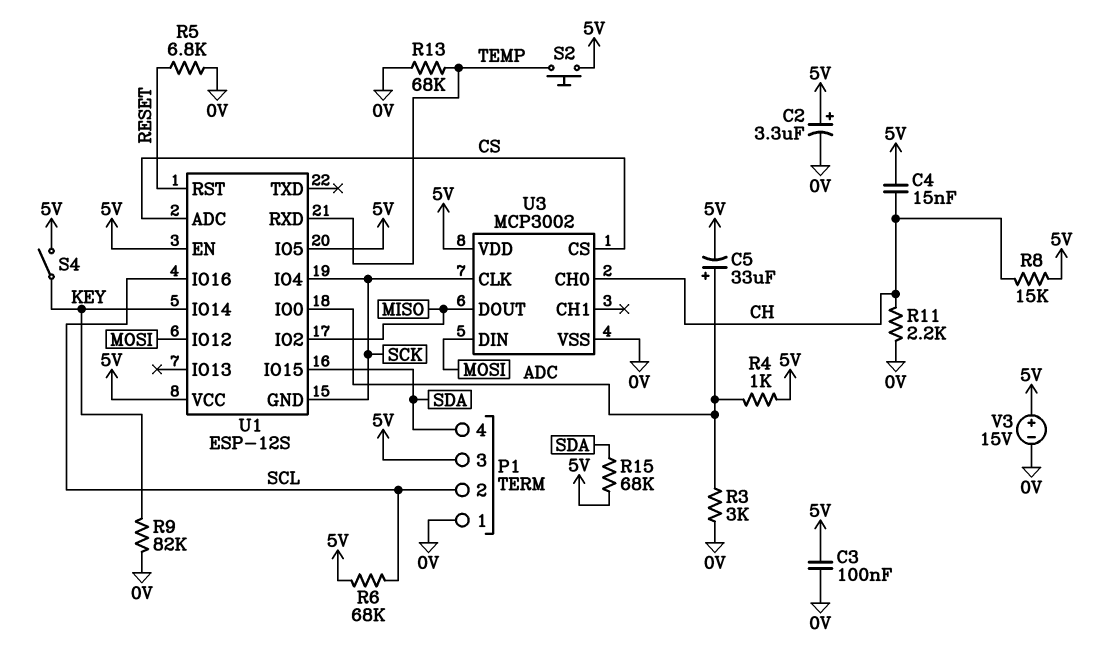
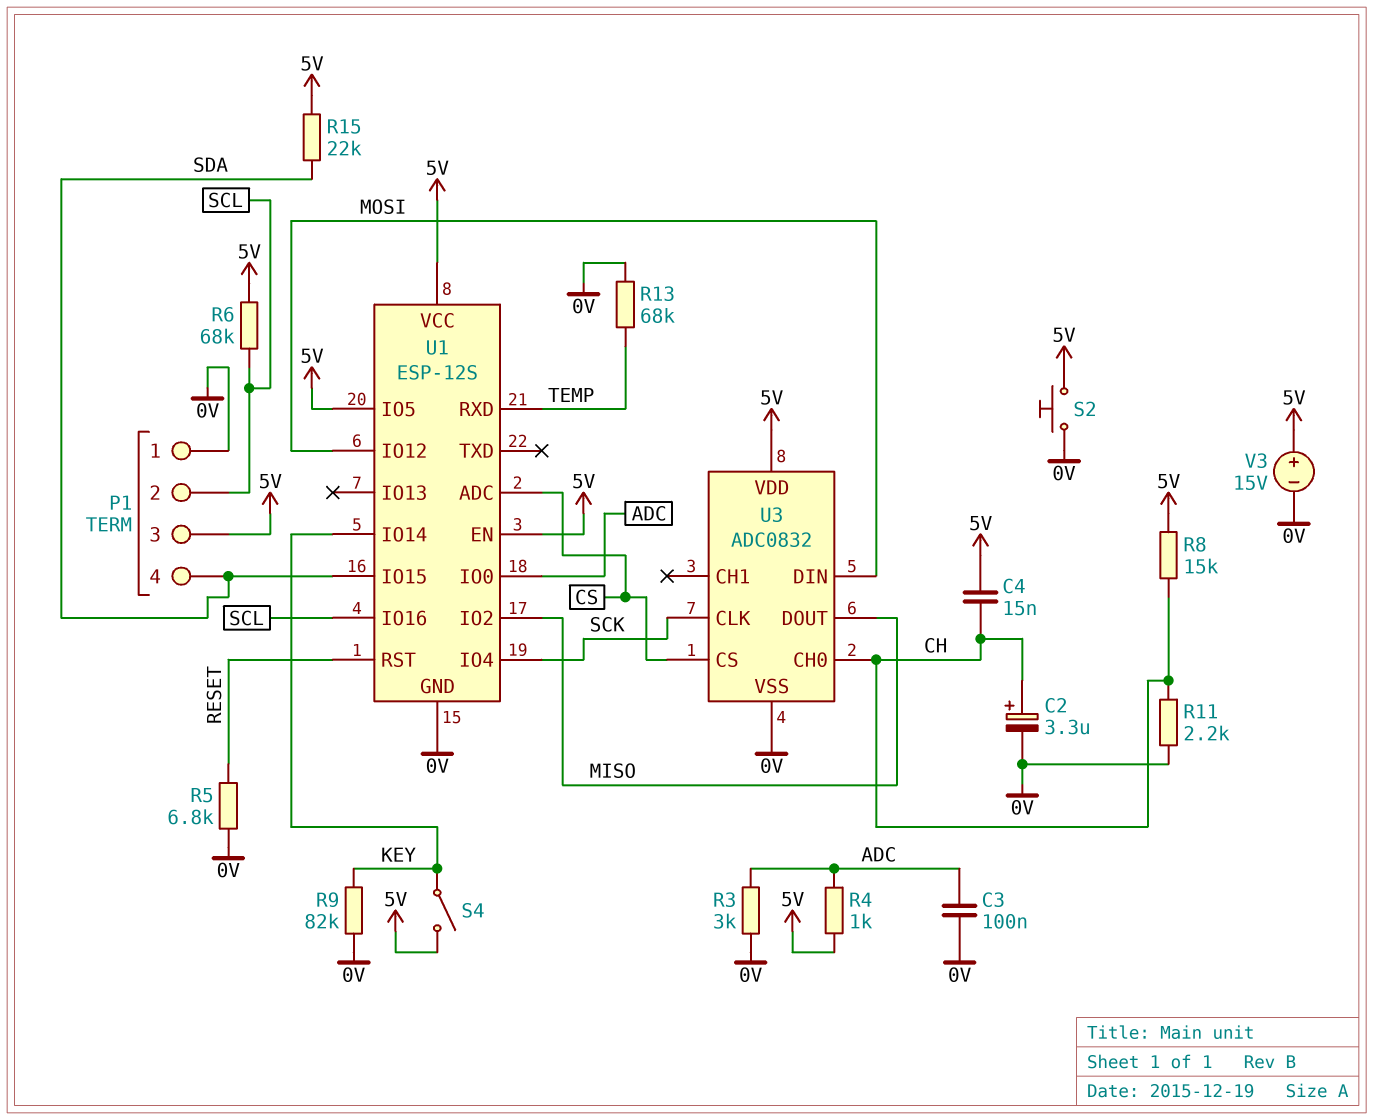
C2: 3.3uF (plus 5V, minus 0V) -> 3.3uF (plus CH, minus 0V)
C3: 100nF (0V, 5V) -> 100nF (0V, ADC)
C5: 33uF (plus ADC, minus 5V) -> none
R15: 68k (5V, SDA) -> 22k (5V, SDA)
S2: button (5V, TEMP) -> button (0V, 5V)
U1 pin GND: SCK -> 0V
U3: MCP3002 -> ADC0832

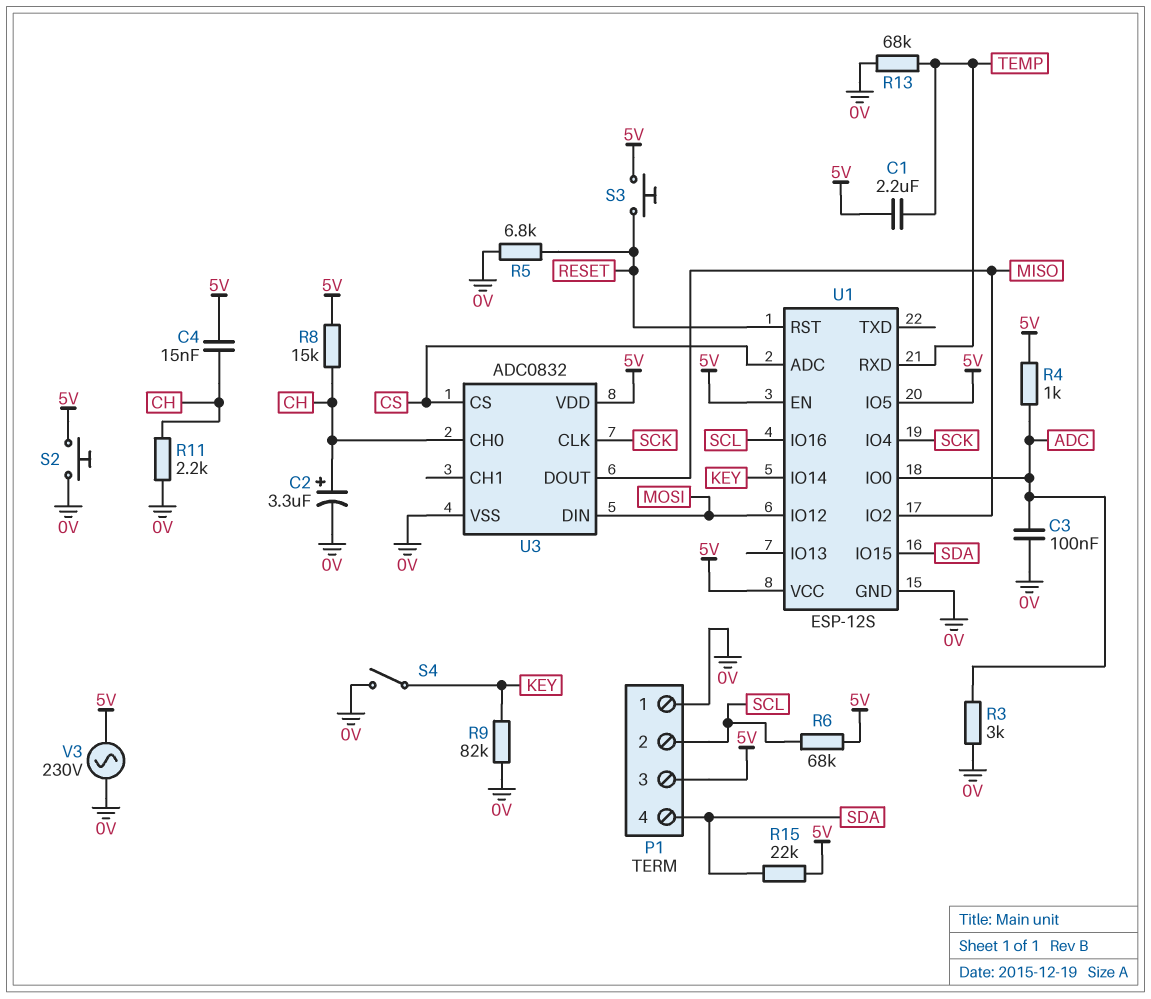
C1: none -> 2.2uF (5V, TEMP)
S3: none -> button (5V, RESET)
S4: switch (5V, KEY) -> switch (0V, KEY)
V3: 15V (plus 5V, minus 0V) -> AC 230V (0V, 5V)

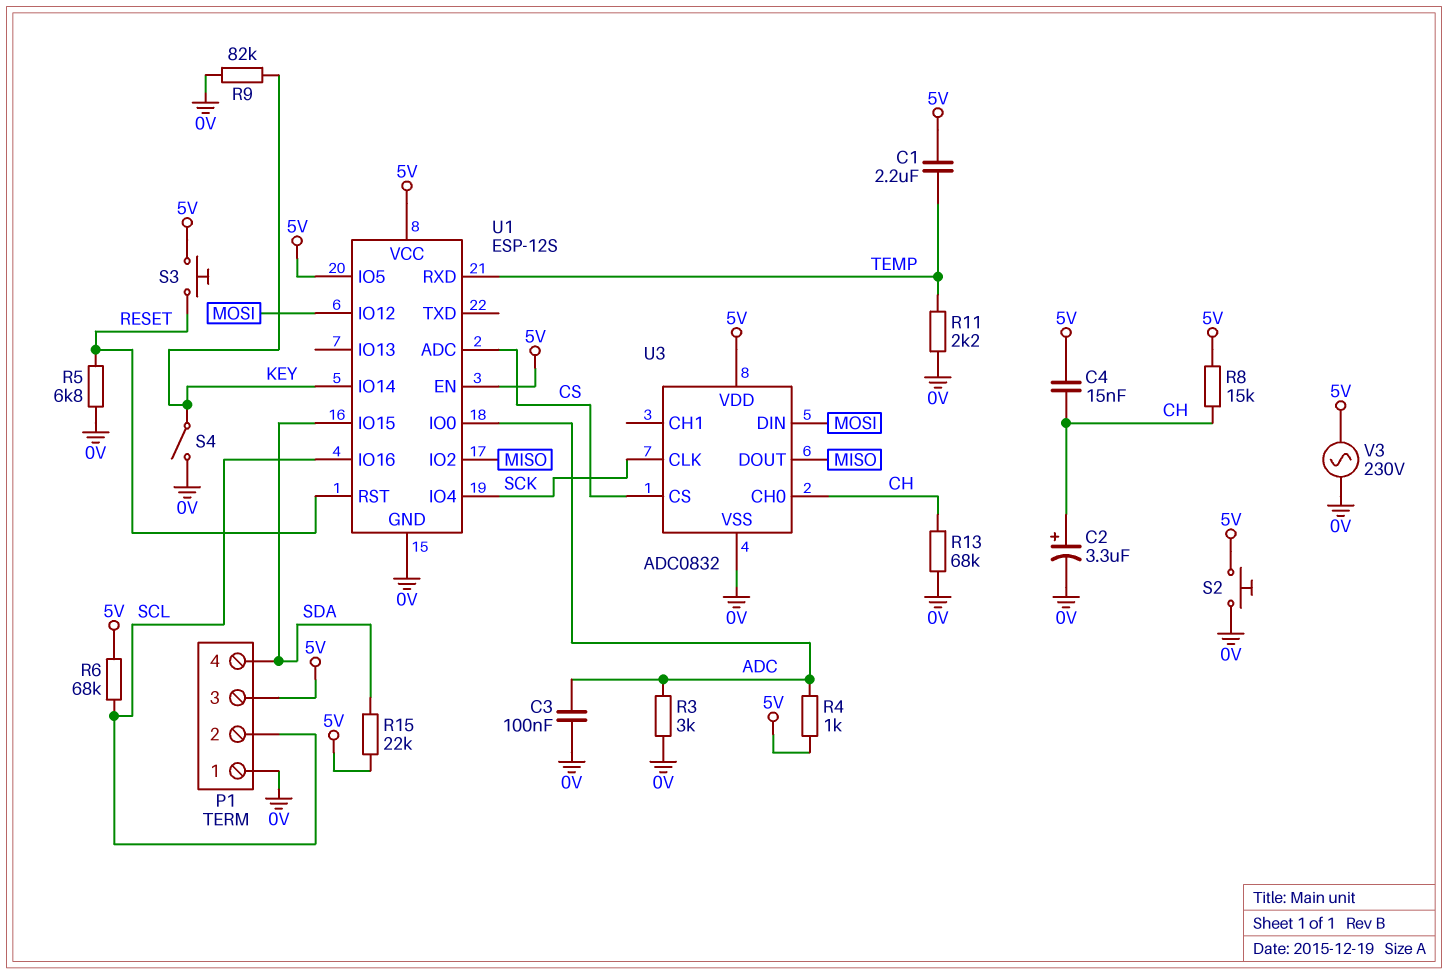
R11: 2.2k (0V, CH) -> 2.2k (0V, TEMP)
R13: 68k (0V, TEMP) -> 68k (0V, CH)

